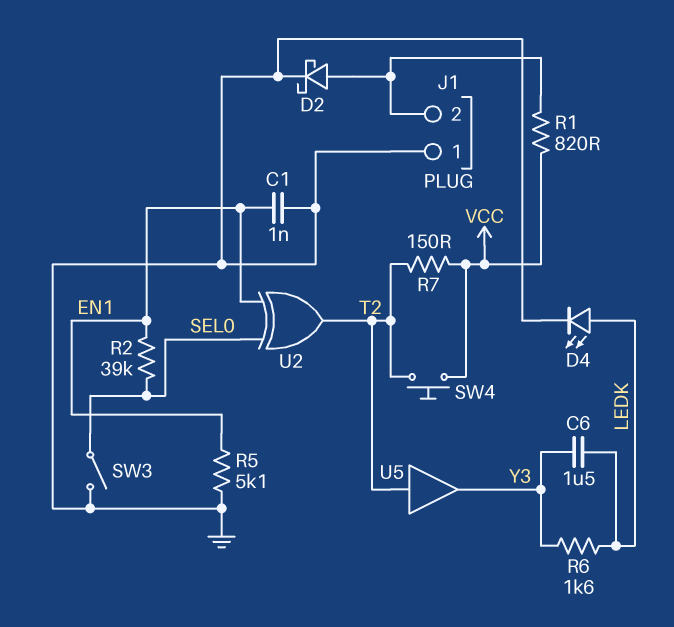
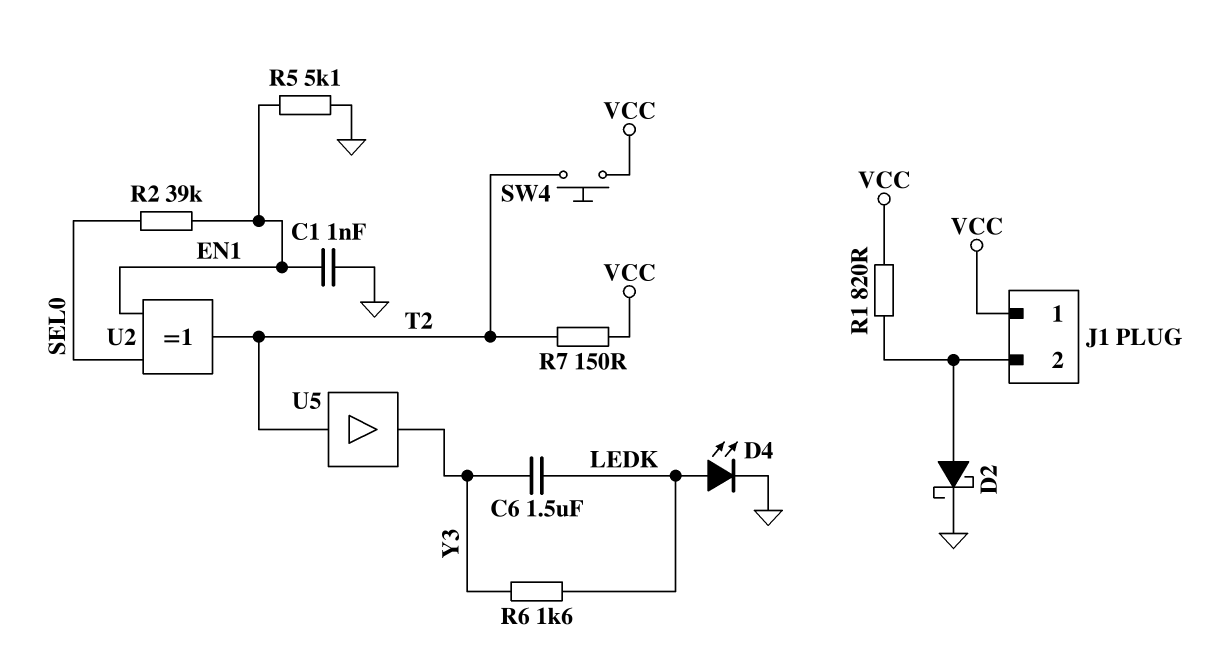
J1 pin 1: GND -> VCC
SW3: switch (GND, SEL0) -> none

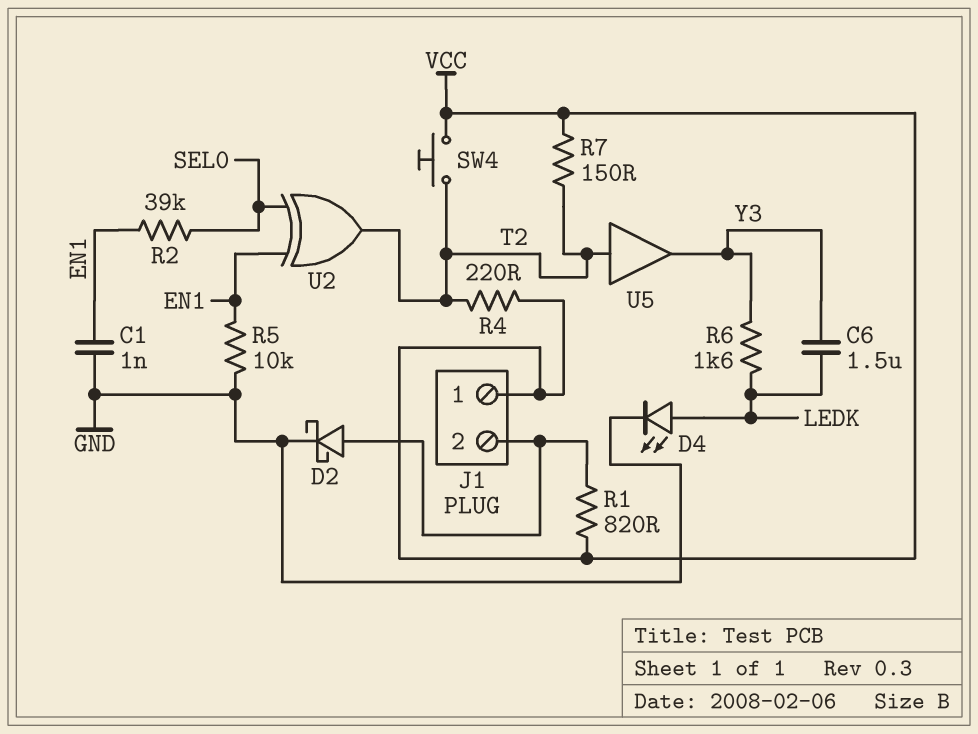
R4: none -> 220 (T2, VCC)
R5: 5.1k (EN1, GND) -> 10k (EN1, GND)

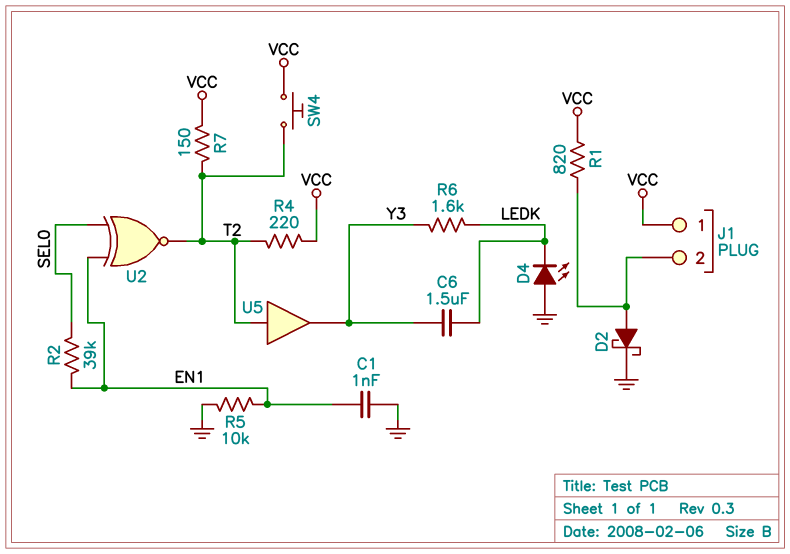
D4: LED (A LEDK, K GND) -> LED (A GND, K LEDK)
U2: XOR (in EN1, in SEL0, out T2) -> XNOR (in EN1, in SEL0, out T2)

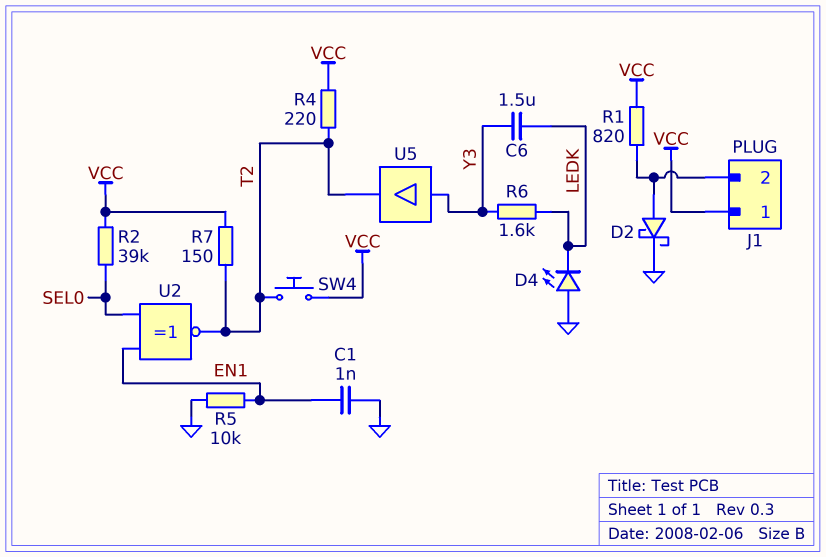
R2: 39k (EN1, SEL0) -> 39k (SEL0, VCC)
U5: buffer (in T2, out Y3) -> buffer (in Y3, out T2)

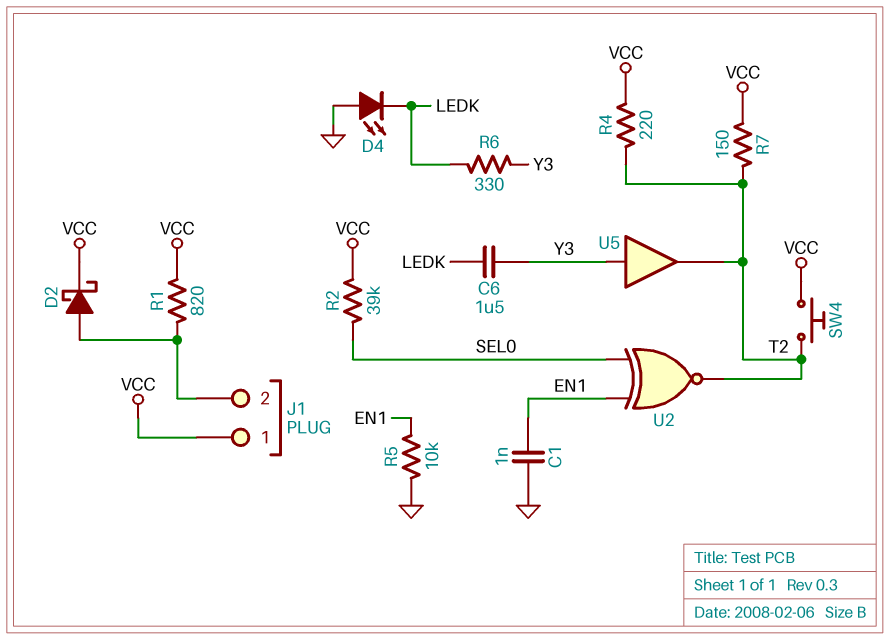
D2: schottky (A J1/2, K GND) -> schottky (A J1/2, K VCC)
R6: 1.6k (LEDK, Y3) -> 330 (LEDK, Y3)

